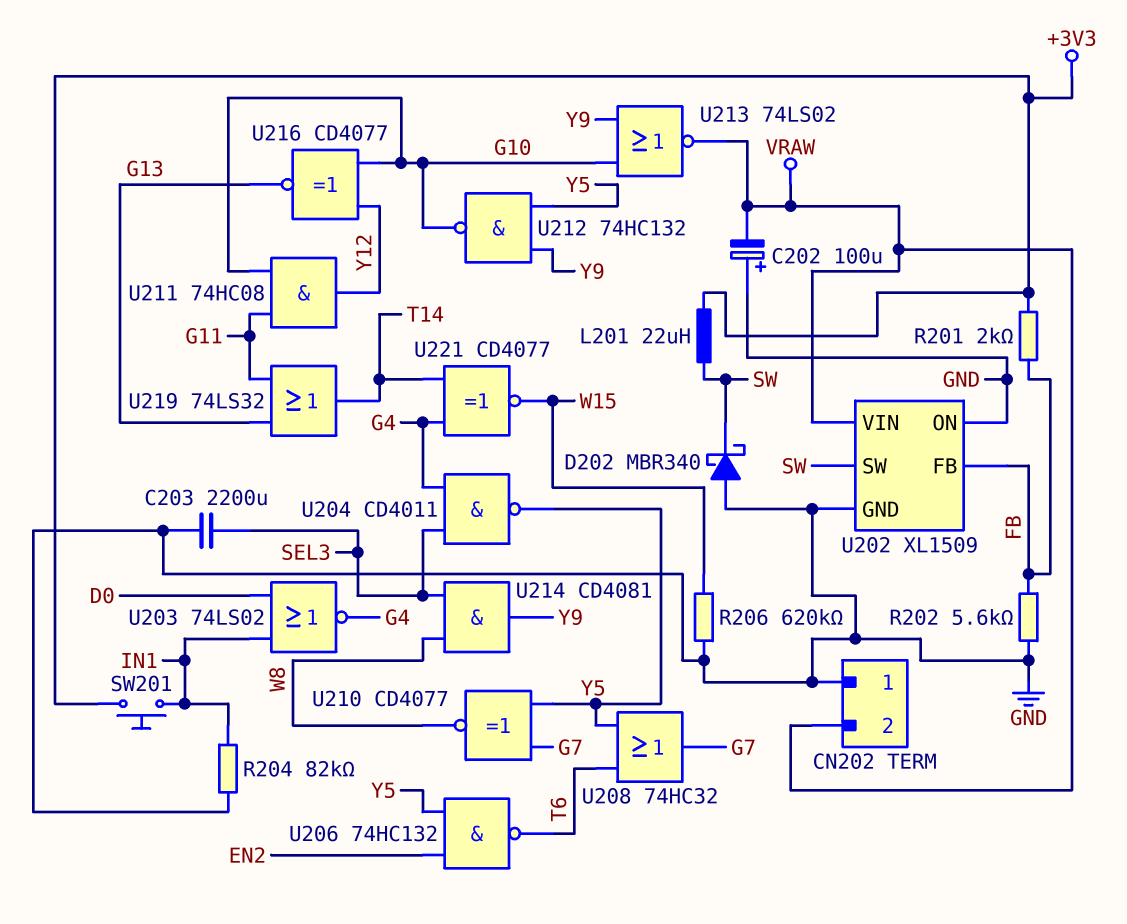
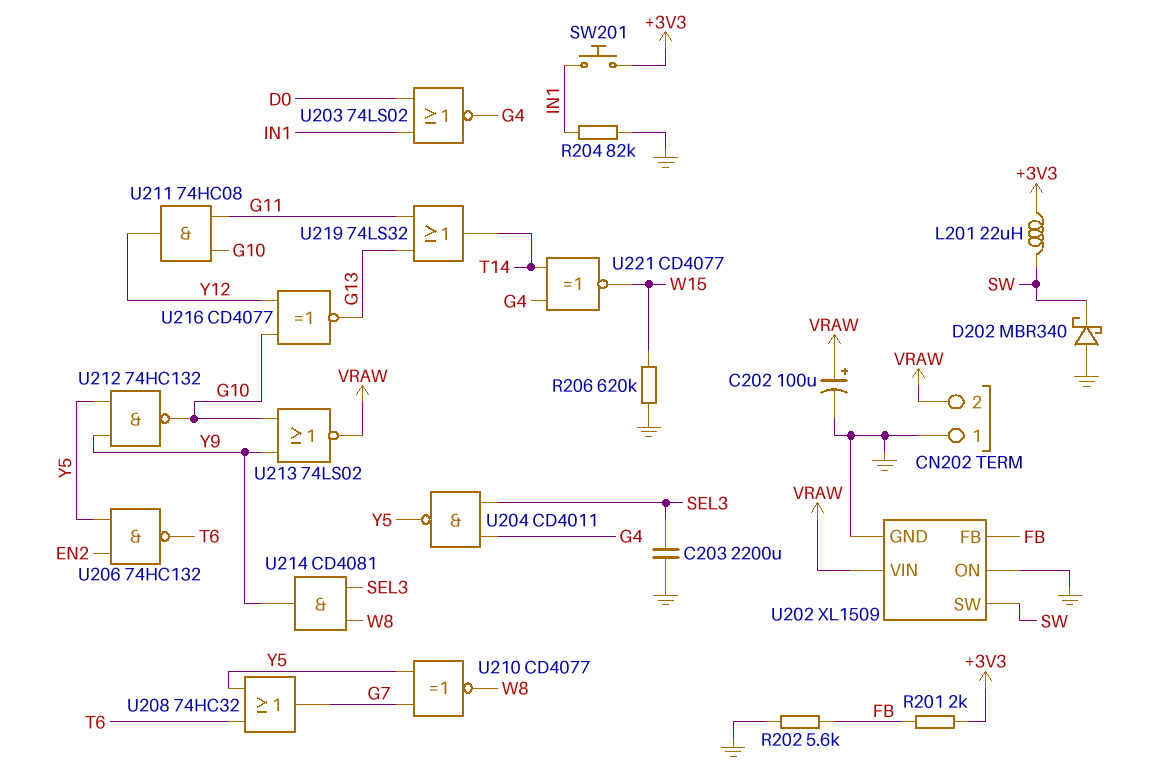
C202: 100uF (plus GND, minus VRAW) -> 100uF (plus VRAW, minus GND)

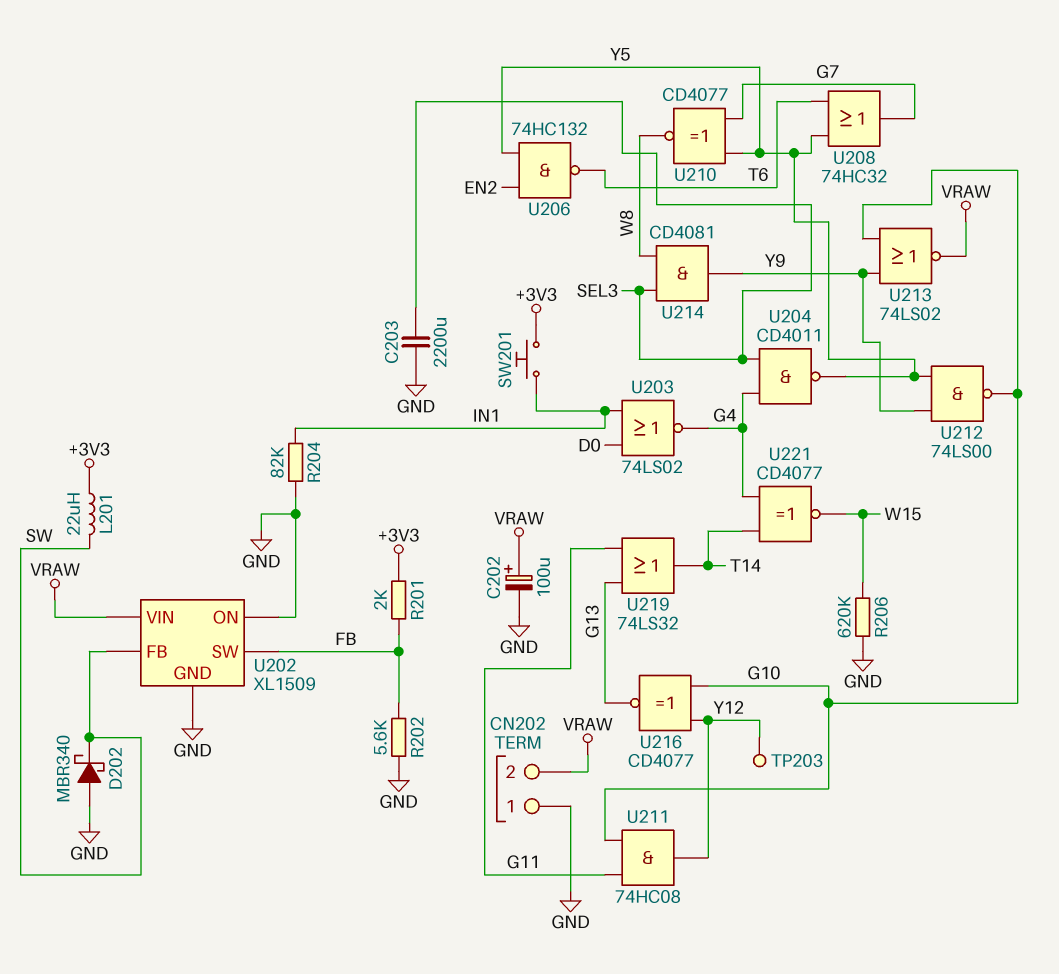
TP203: none -> test point (Y12)
U202 pin FB: FB -> SW
U202 pin SW: SW -> FB
U212: NAND 74HC132 (in Y5, in Y9, out G10) -> NAND 74LS00 (in Y5, in Y9, out G10)

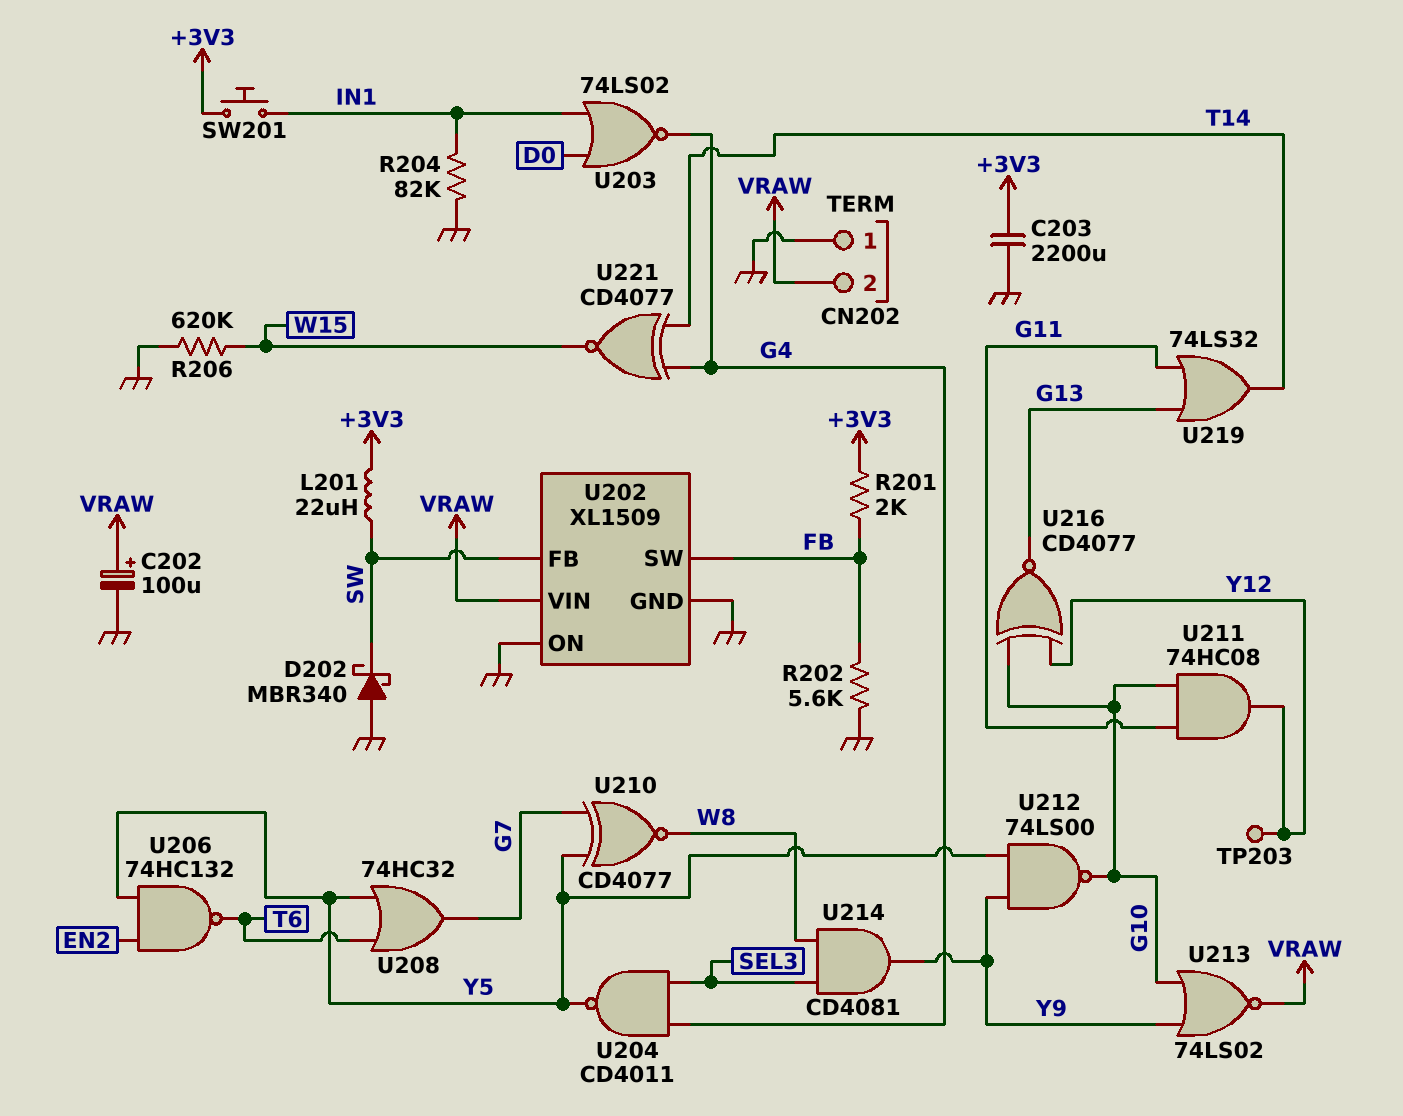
C203: 2200uF (GND, SEL3) -> 2200uF (+3V3, GND)

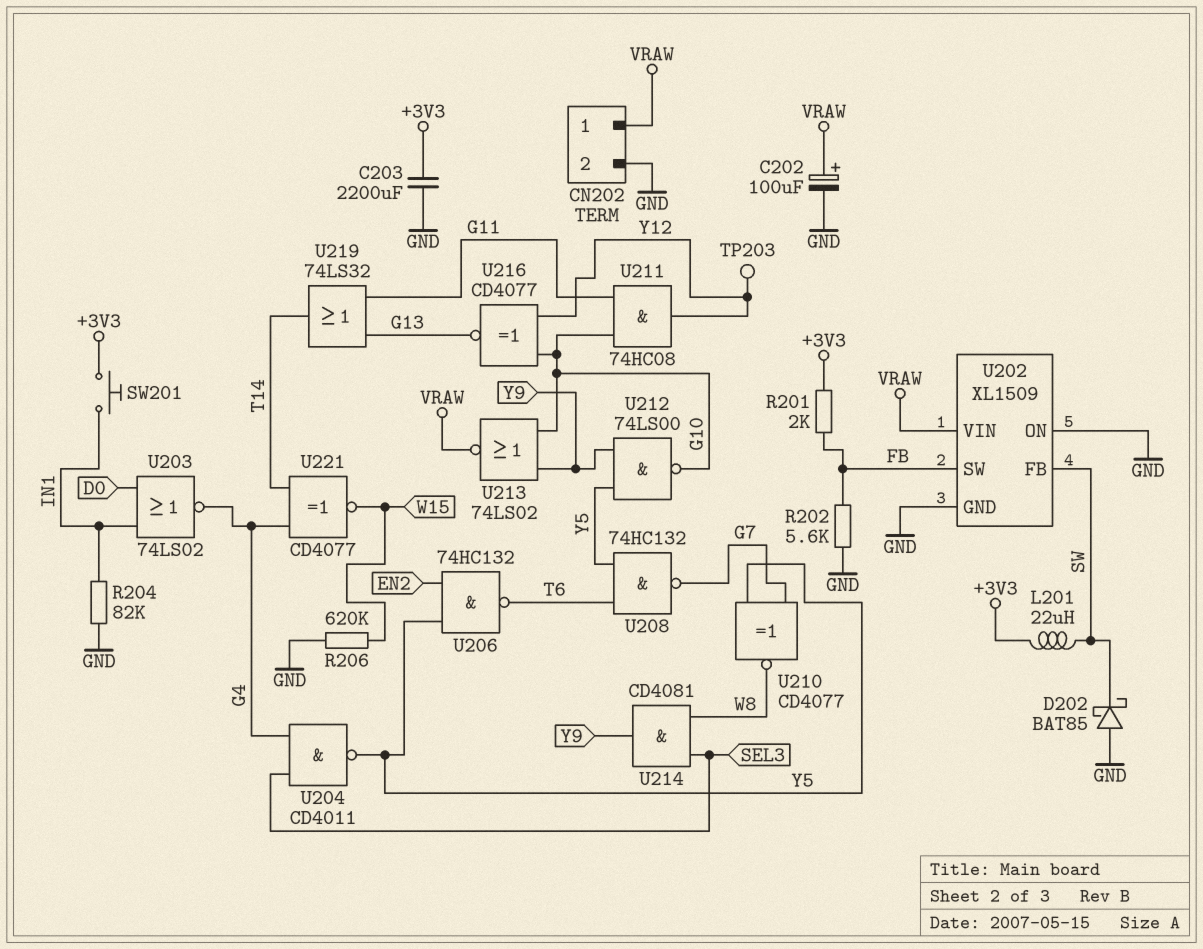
CN202 pin 1: GND -> VRAW
CN202 pin 2: VRAW -> GND
D202: schottky MBR340 (A GND, K SW) -> schottky BAT85 (A GND, K SW)
U208: OR 74HC32 (in T6, in Y5, out G7) -> NAND 74HC132 (in T6, in Y5, out G7)

